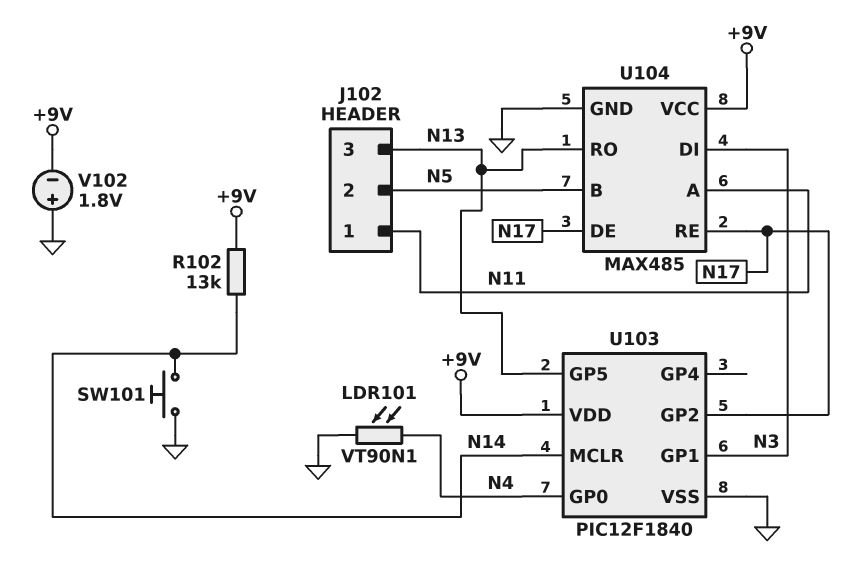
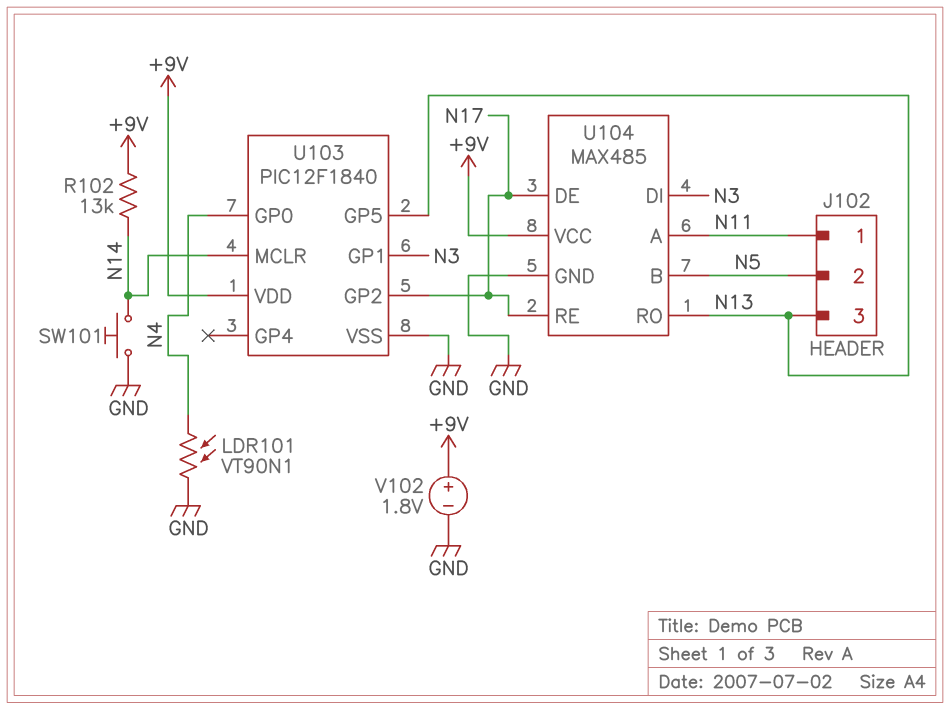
V102: 1.8V (plus GND, minus +9V) -> 1.8V (plus +9V, minus GND)

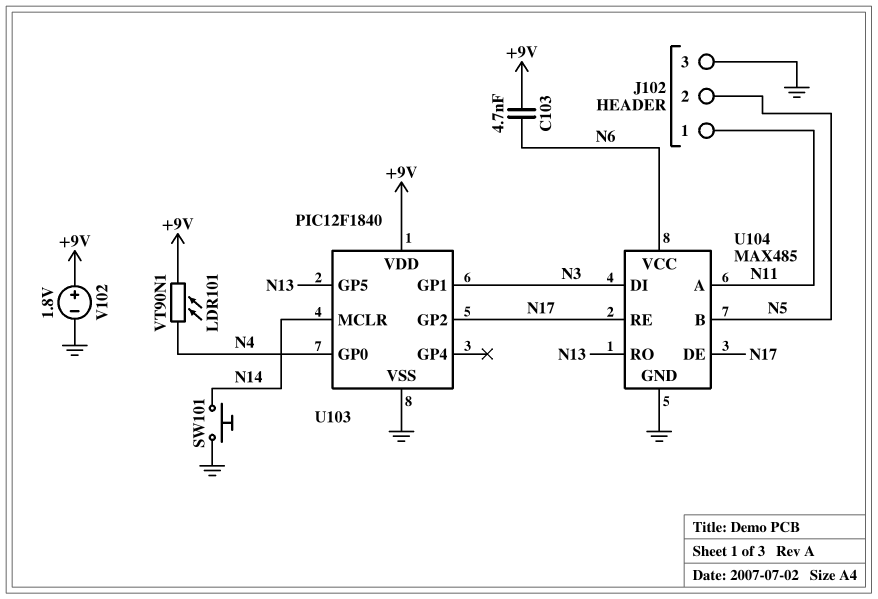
C103: none -> 4.7nF (+9V, N6)
J102 pin 3: N13 -> GND
LDR101: VT90N1 (GND, N4) -> VT90N1 (+9V, N4)
R102: 13k (+9V, N14) -> none
U104 pin VCC: +9V -> N6

